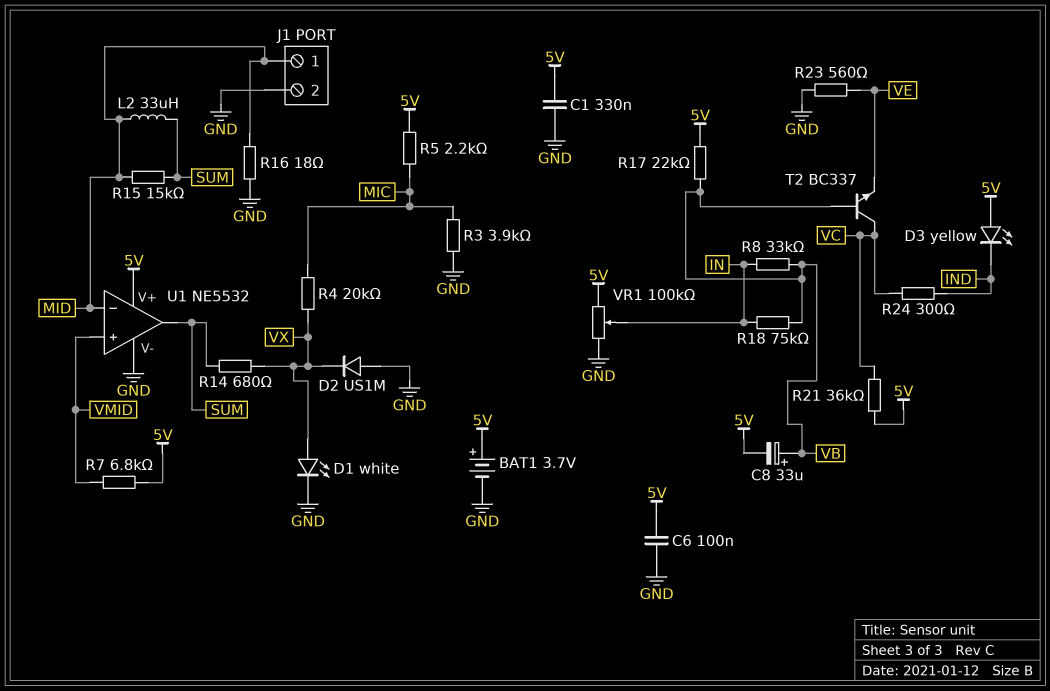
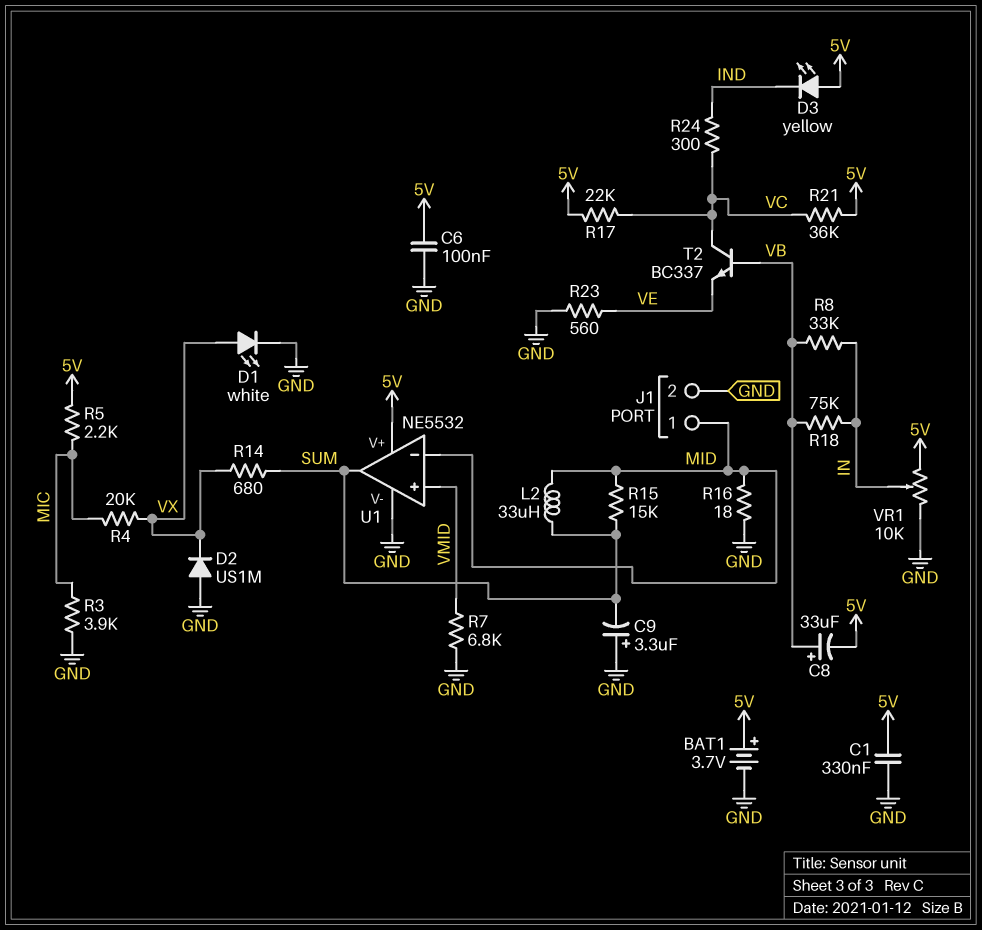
C9: none -> 3.3uF (plus GND, minus SUM)
R7: 6.8k (5V, VMID) -> 6.8k (GND, VMID)
R17: 22k (5V, VB) -> 22k (5V, VC)
VR1: 100k (5V, GND, wiper IN) -> 10k (5V, GND, wiper IN)

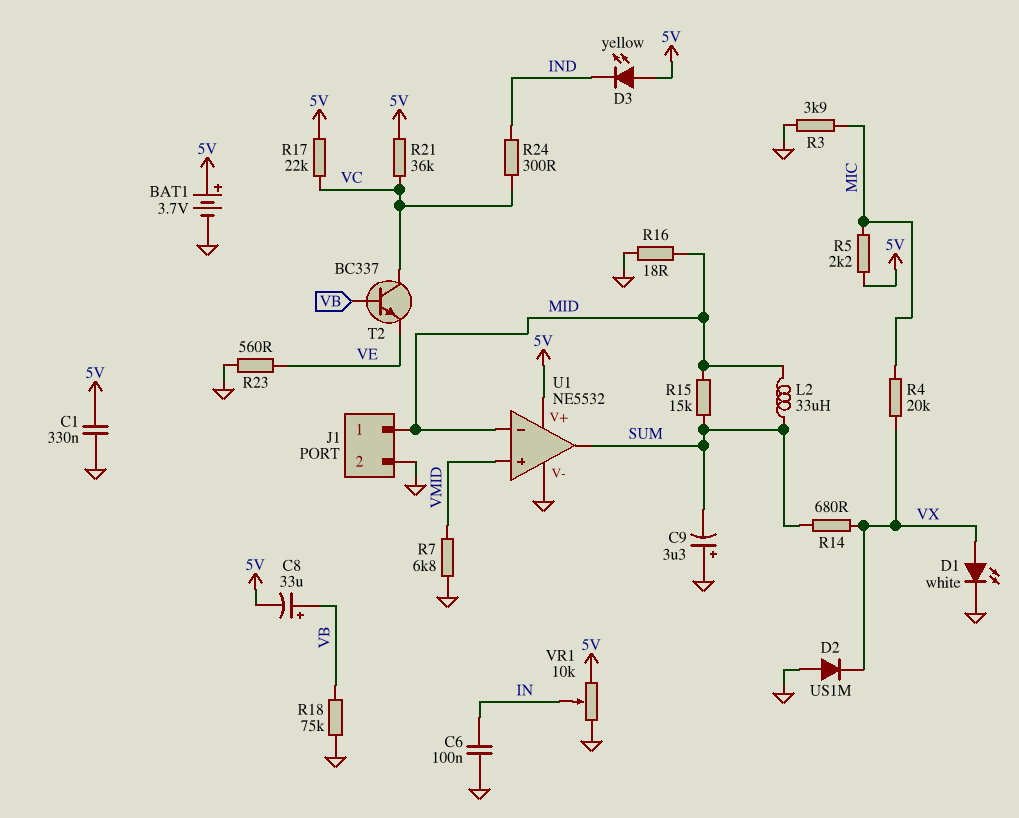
C6: 100nF (5V, GND) -> 100nF (GND, IN)
R8: 33k (IN, VB) -> none
R18: 75k (IN, VB) -> 75k (GND, VB)

